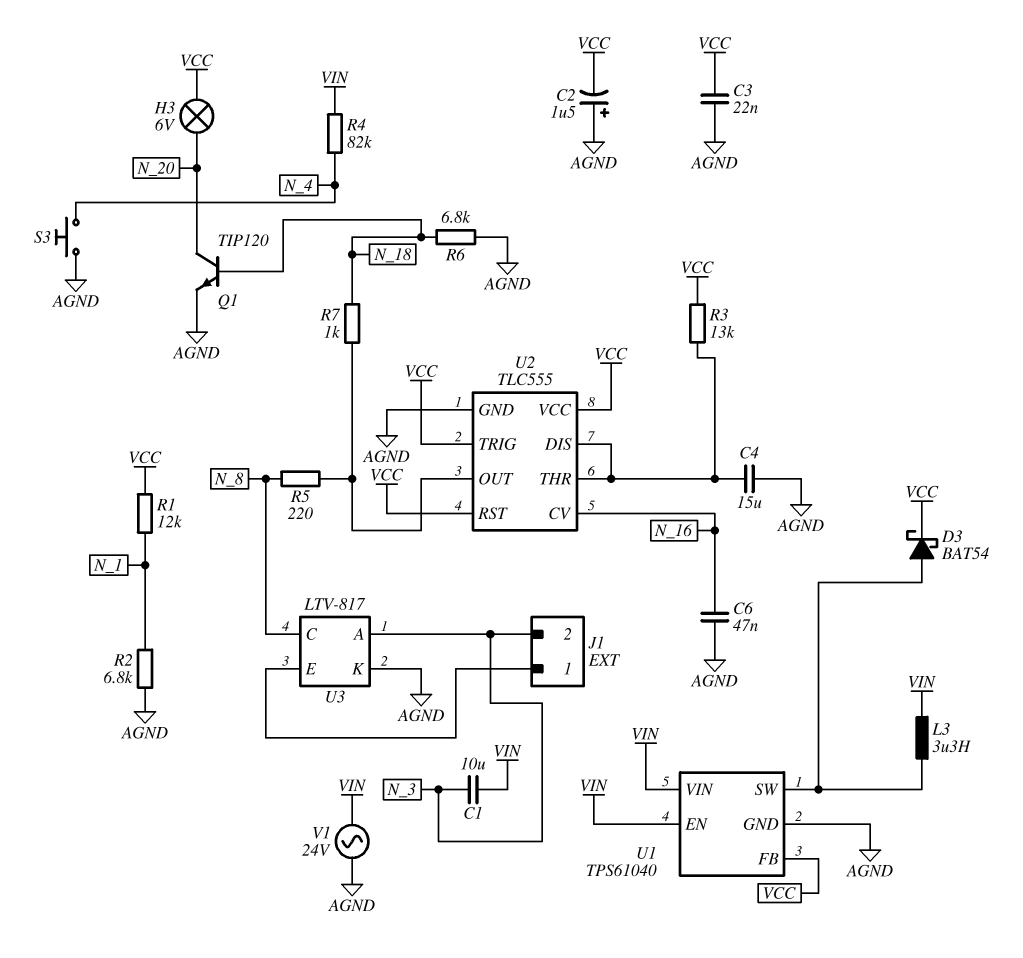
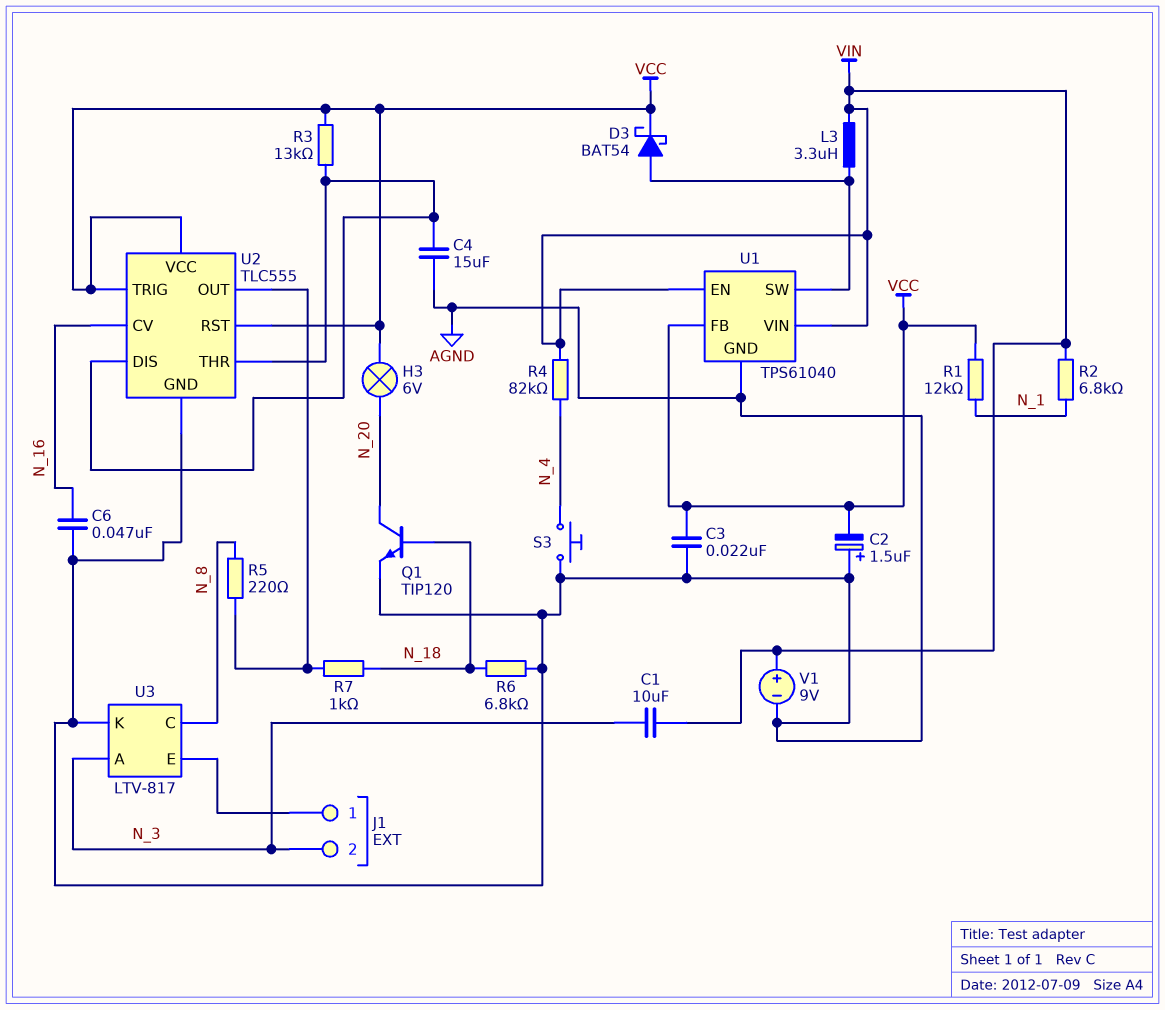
R2: 6.8k (AGND, N_1) -> 6.8k (N_1, VIN)
V1: AC 24V (AGND, VIN) -> 9V (plus VIN, minus AGND)

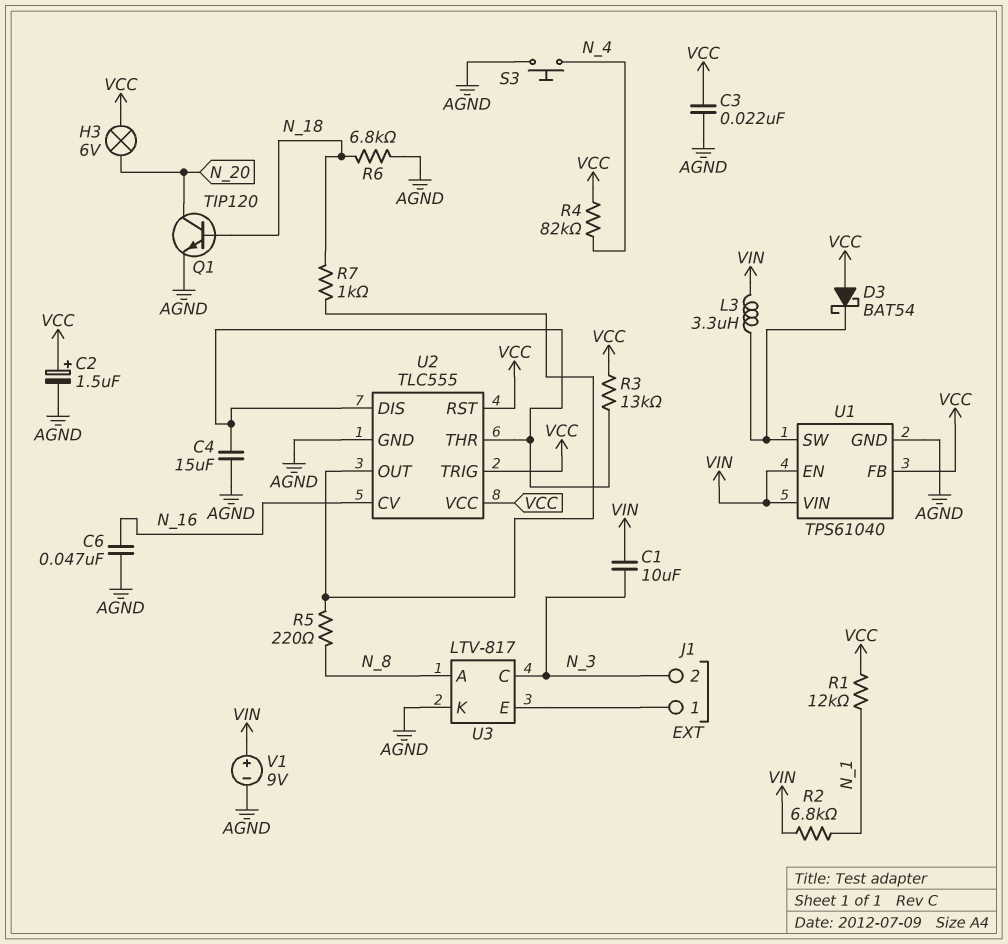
C2: 1.5uF (plus AGND, minus VCC) -> 1.5uF (plus VCC, minus AGND)
D3: schottky BAT54 (A U1/SW, K VCC) -> schottky BAT54 (A VCC, K U1/SW)
R4: 82k (N_4, VIN) -> 82k (N_4, VCC)
U3 pin A: N_3 -> N_8
U3 pin C: N_8 -> N_3

